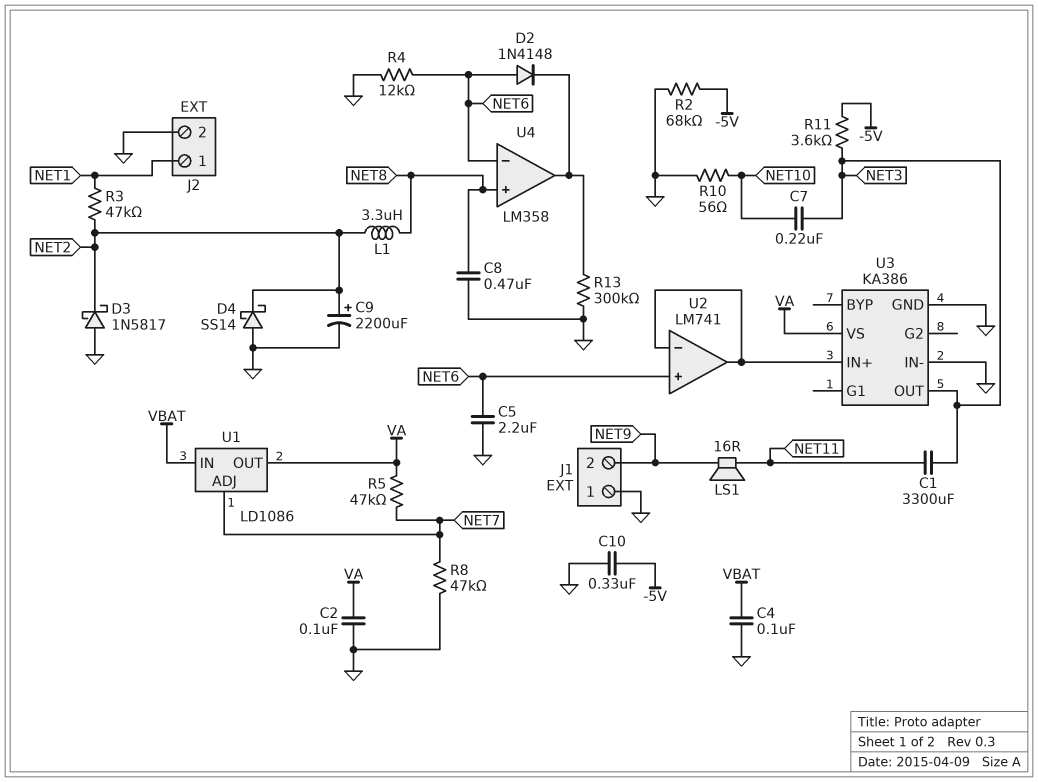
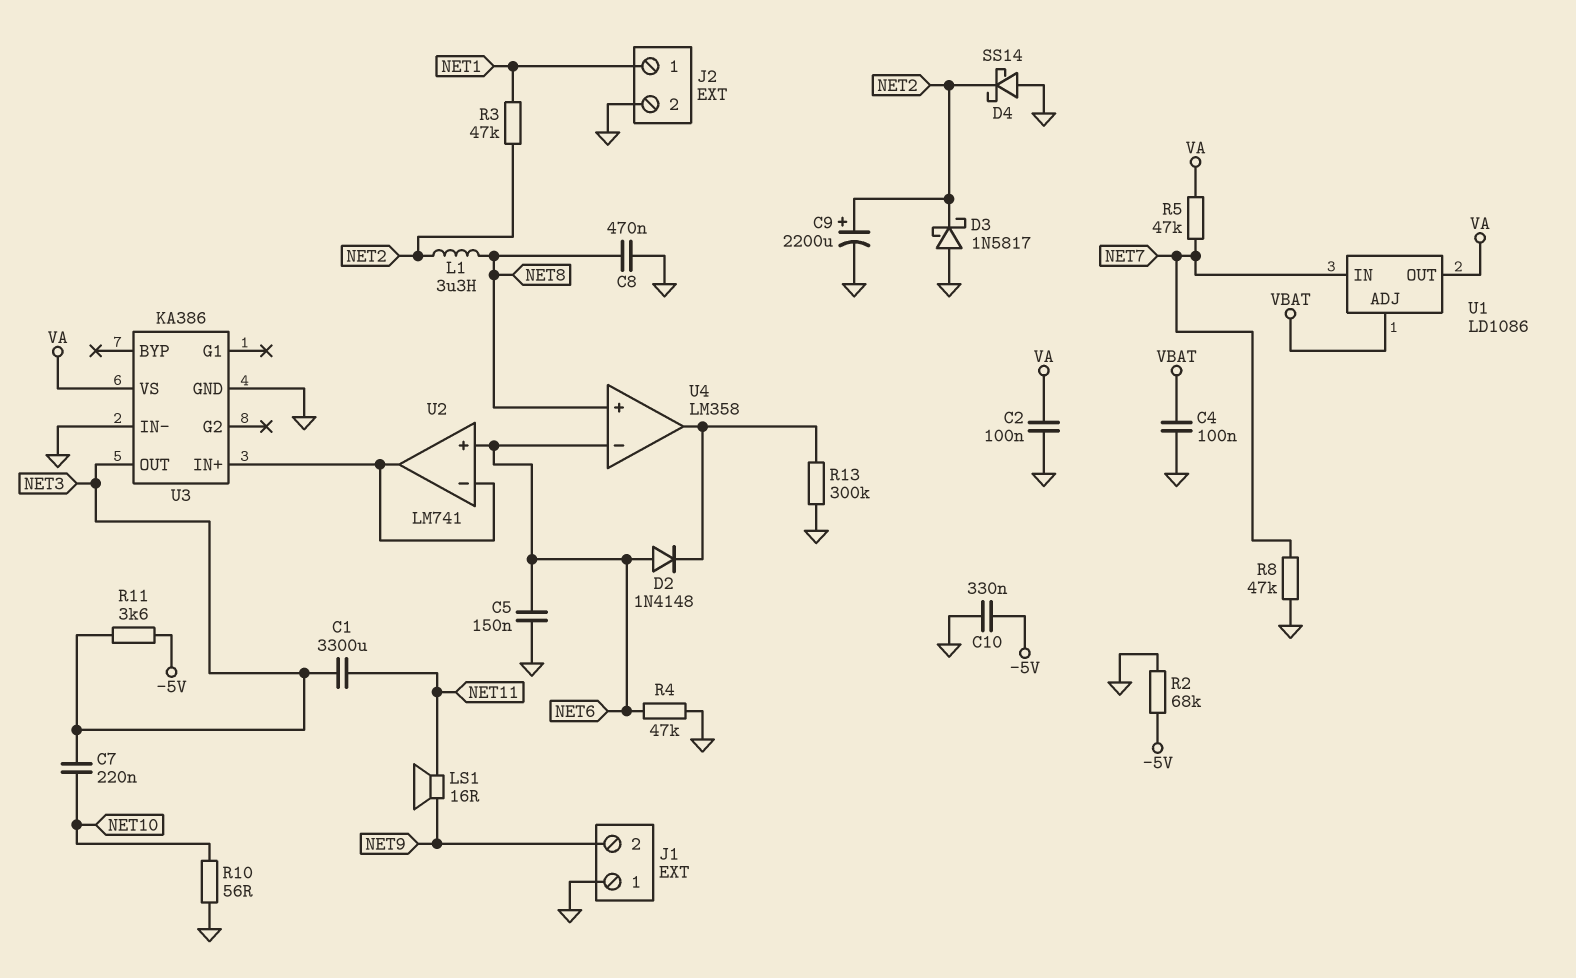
C5: 2.2uF (GND, NET6) -> 150nF (GND, NET6)
R4: 12k (GND, NET6) -> 47k (GND, NET6)
U1 pin ADJ: NET7 -> VBAT
U1 pin IN: VBAT -> NET7

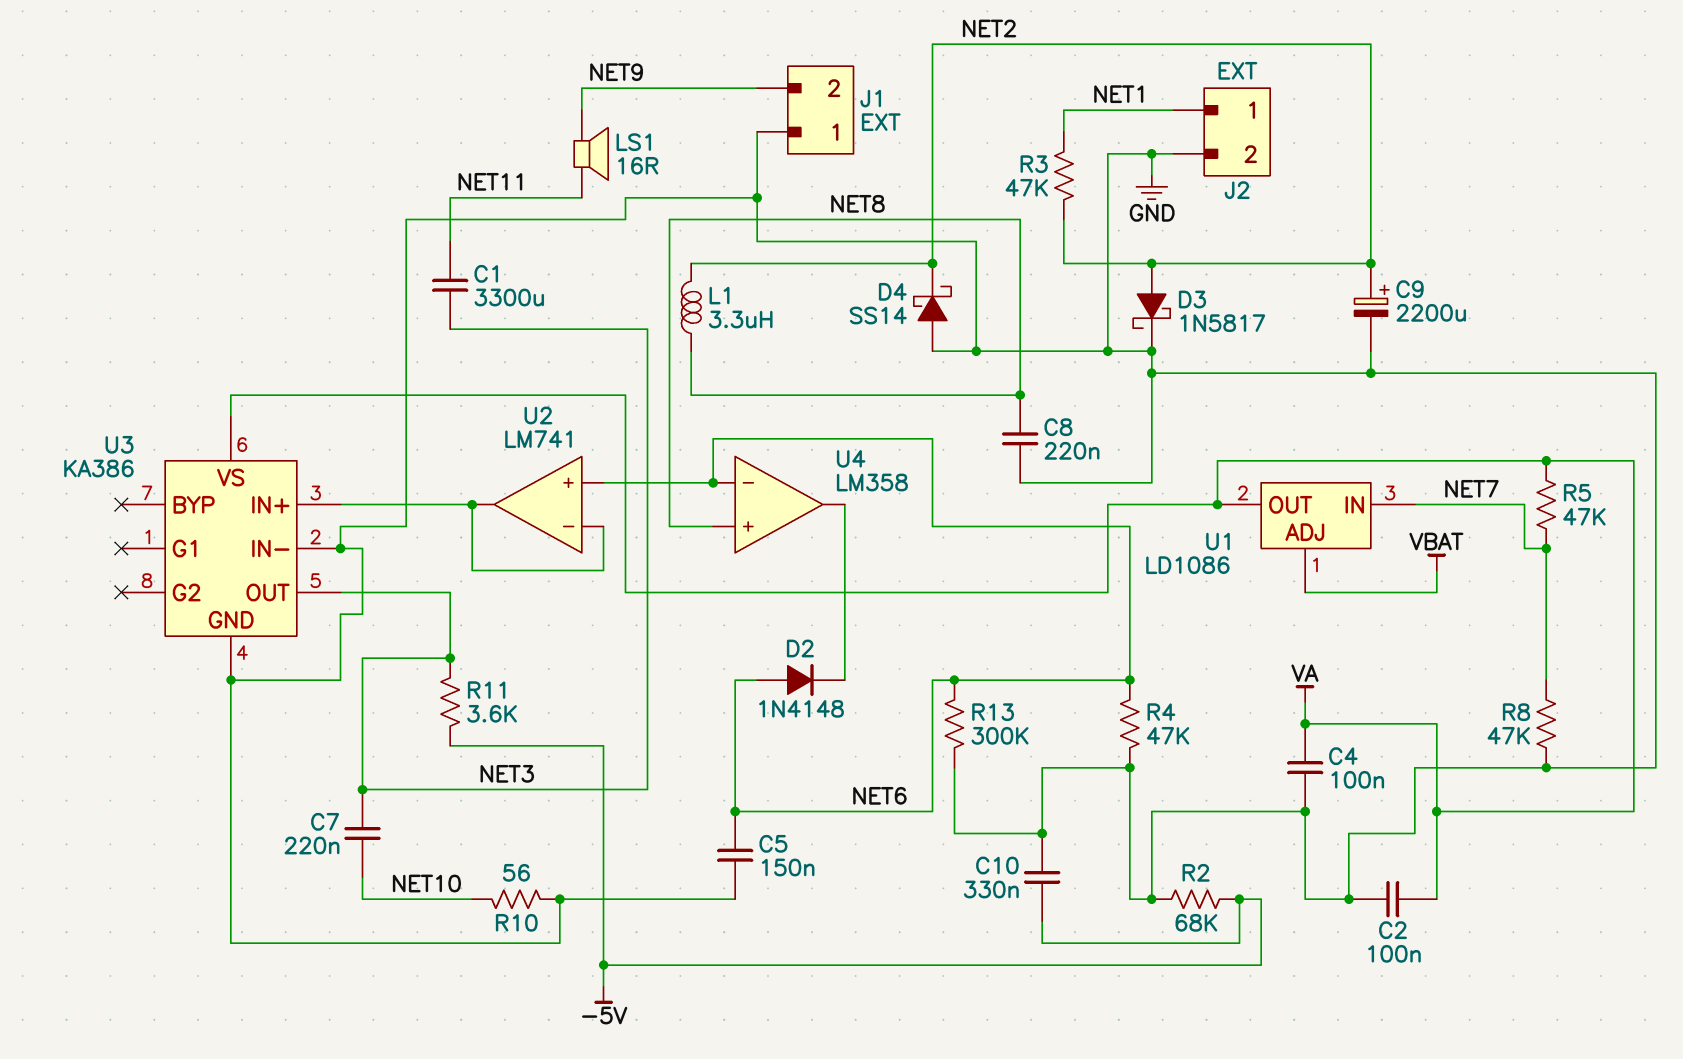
C4: 100nF (GND, VBAT) -> 100nF (GND, VA)
C8: 470nF (GND, NET8) -> 220nF (GND, NET8)
D3: schottky 1N5817 (A GND, K NET2) -> schottky 1N5817 (A NET2, K GND)
R13: 300k (GND, U4/out) -> 300k (GND, NET6)

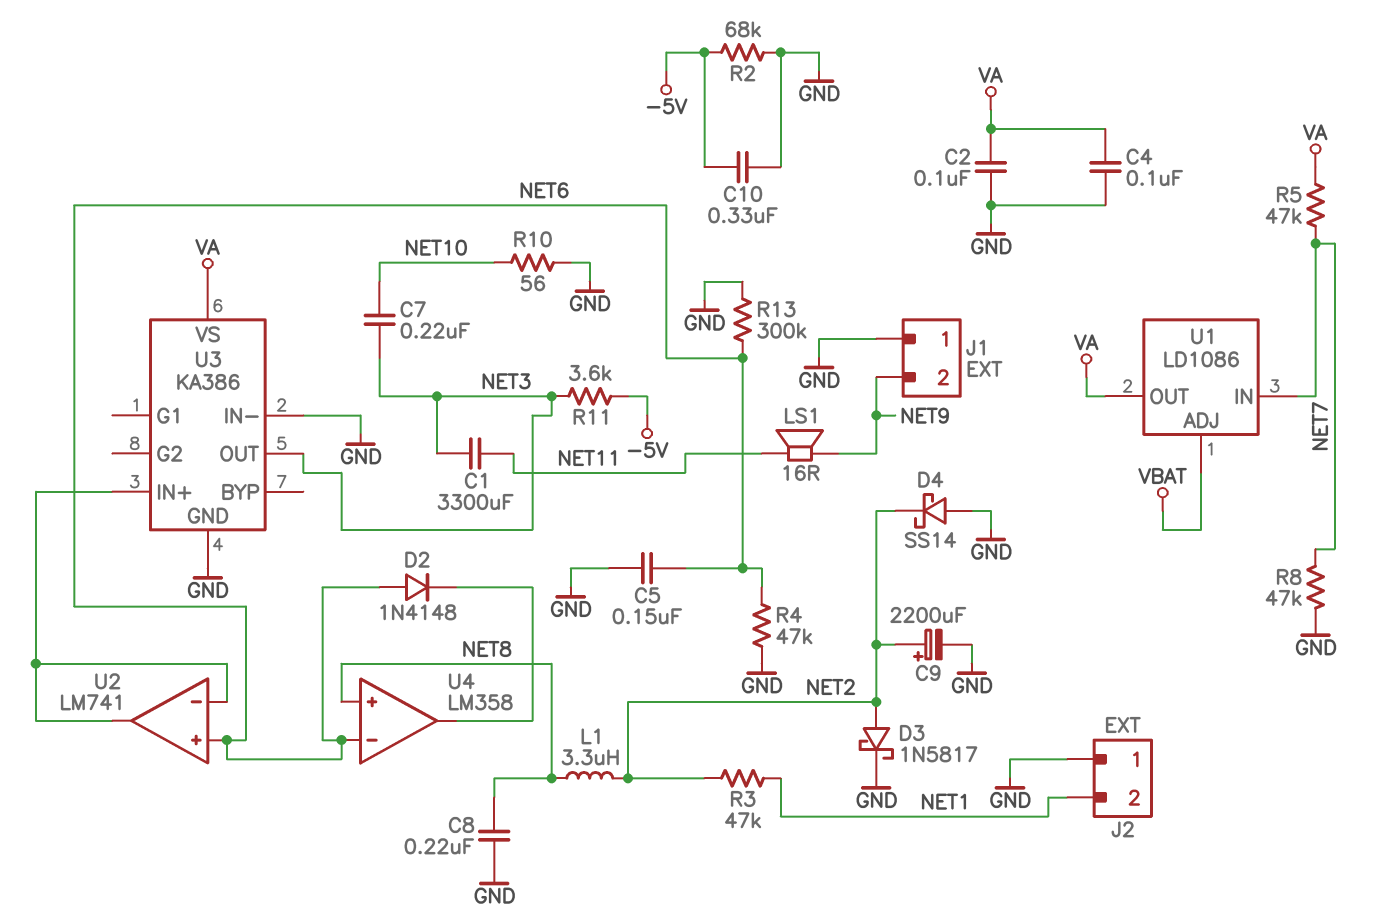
J2 pin 1: NET1 -> GND
J2 pin 2: GND -> NET1

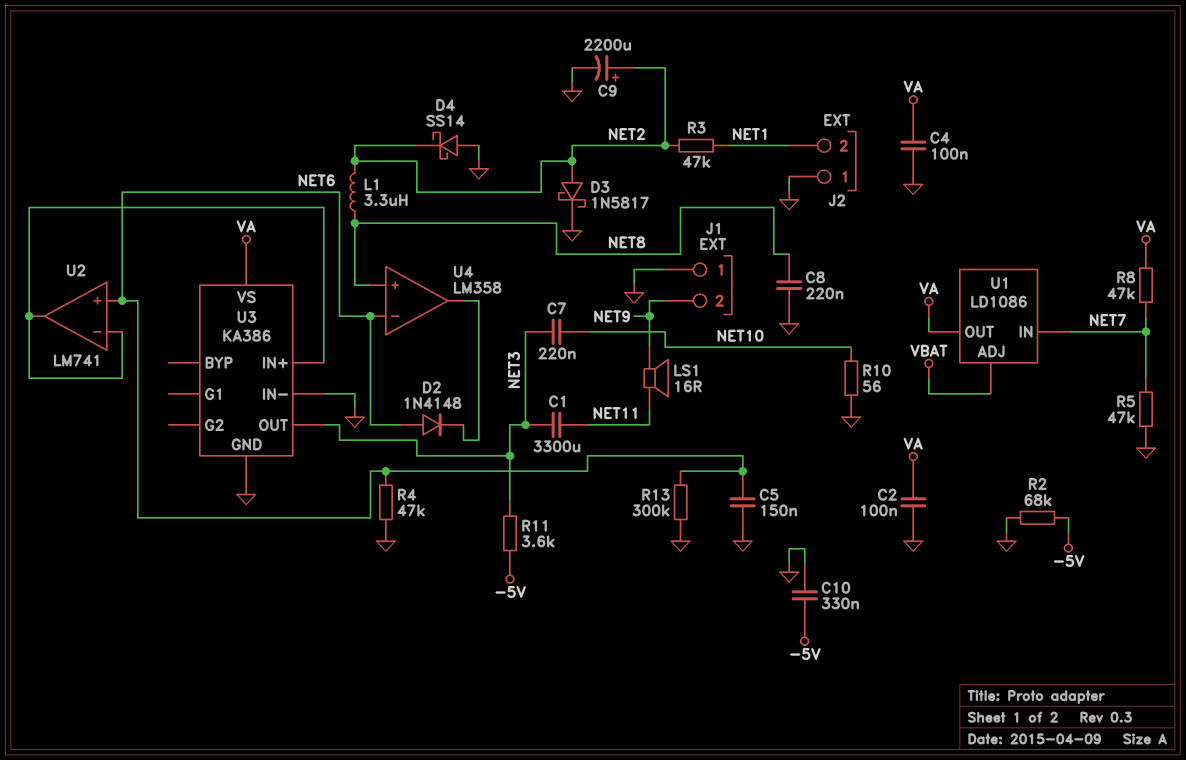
R5: 47k (NET7, VA) -> 47k (GND, NET7)
R8: 47k (GND, NET7) -> 47k (NET7, VA)

